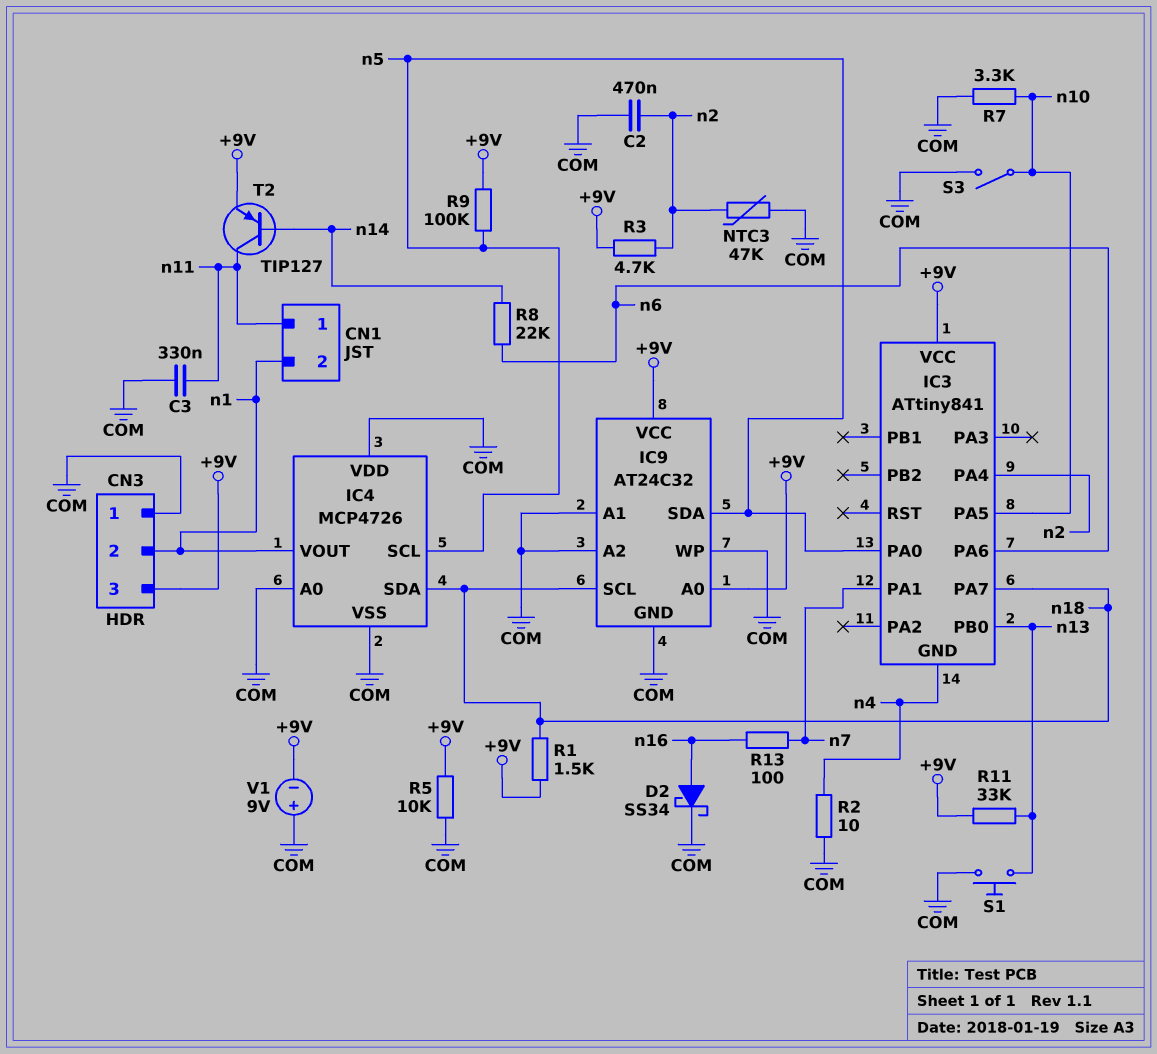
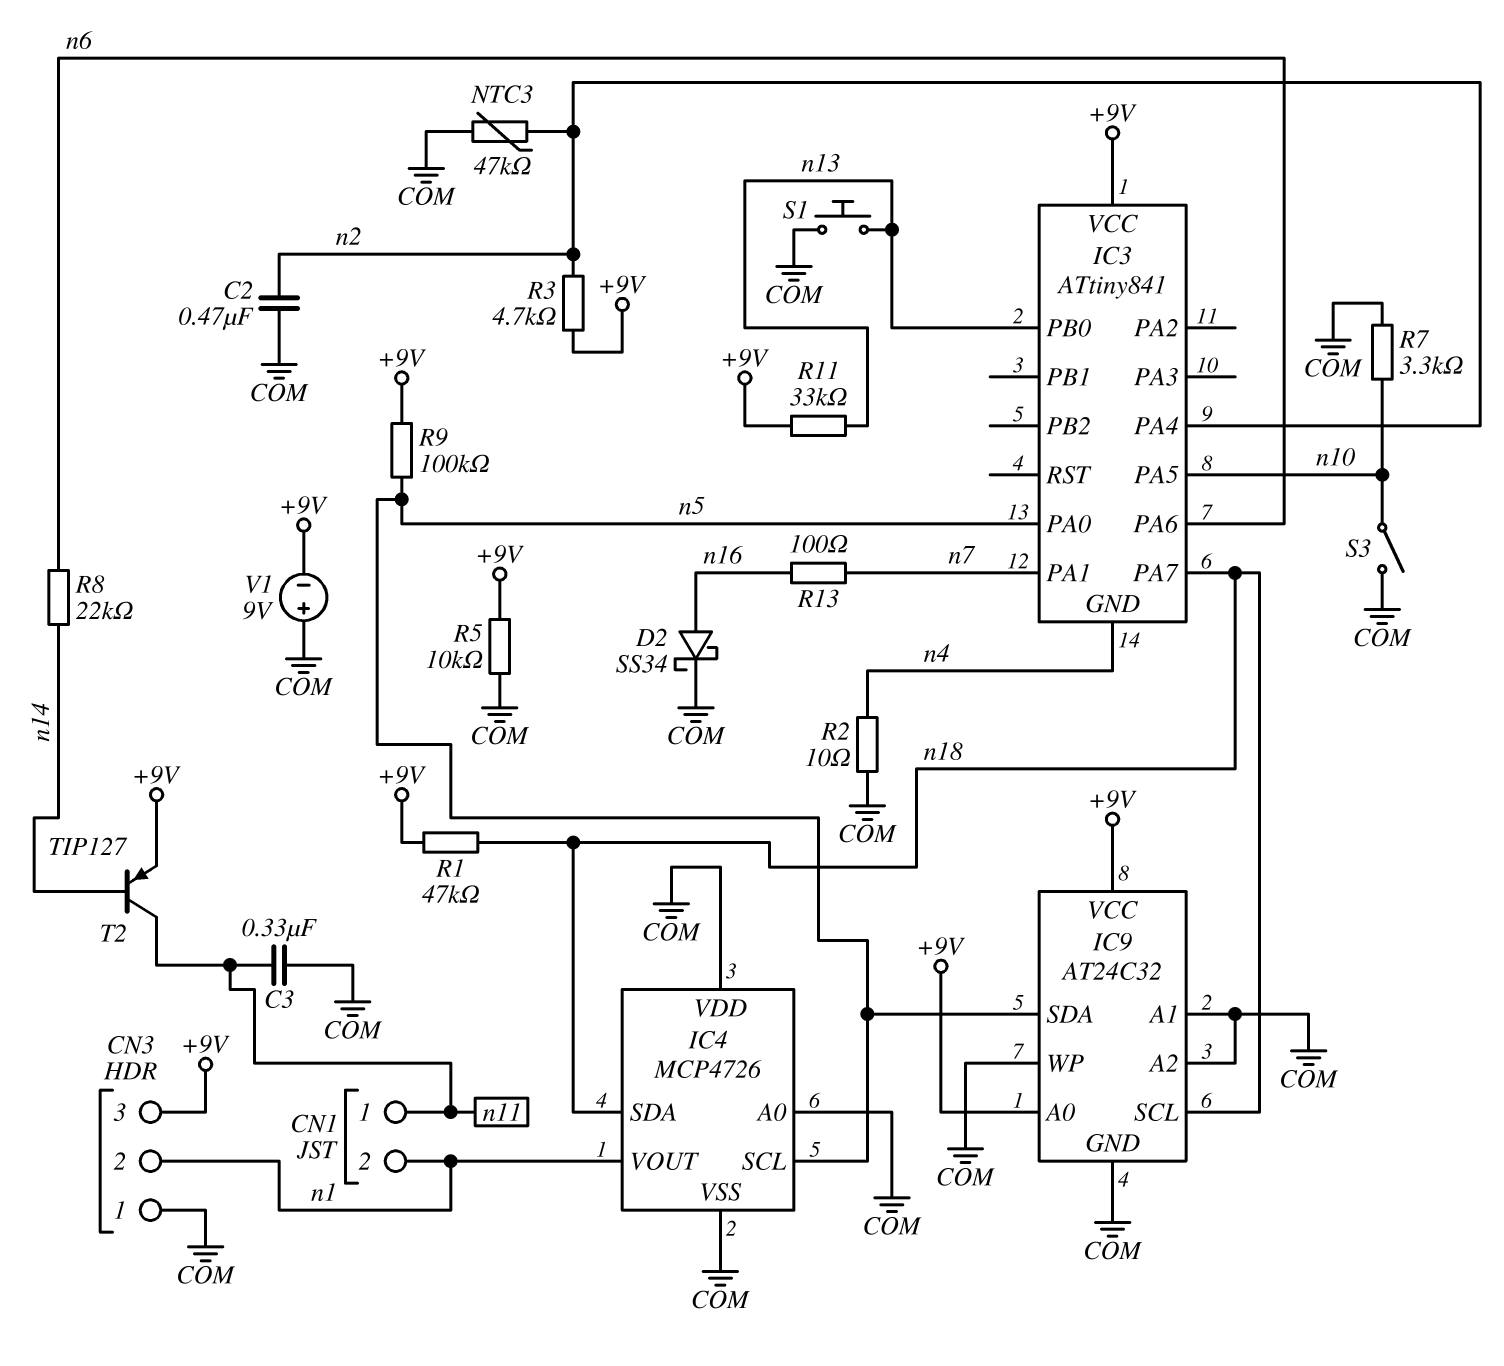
R1: 1.5k (+9V, n18) -> 47k (+9V, n18)

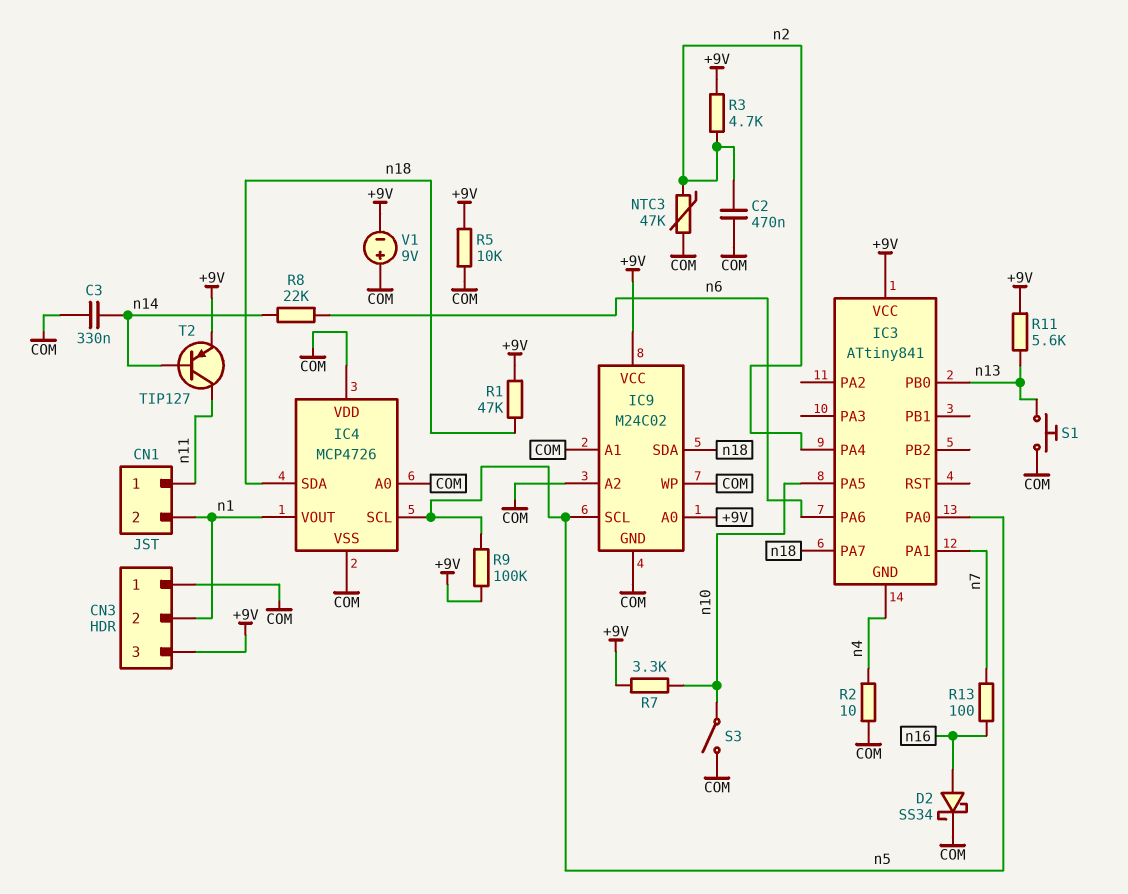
C3: 330nF (COM, n11) -> 330nF (COM, n14)
IC9: AT24C32 -> M24C02
IC9 pin SCL: n18 -> n5
IC9 pin SDA: n5 -> n18
R7: 3.3k (COM, n10) -> 3.3k (+9V, n10)
R11: 33k (+9V, n13) -> 5.6k (+9V, n13)

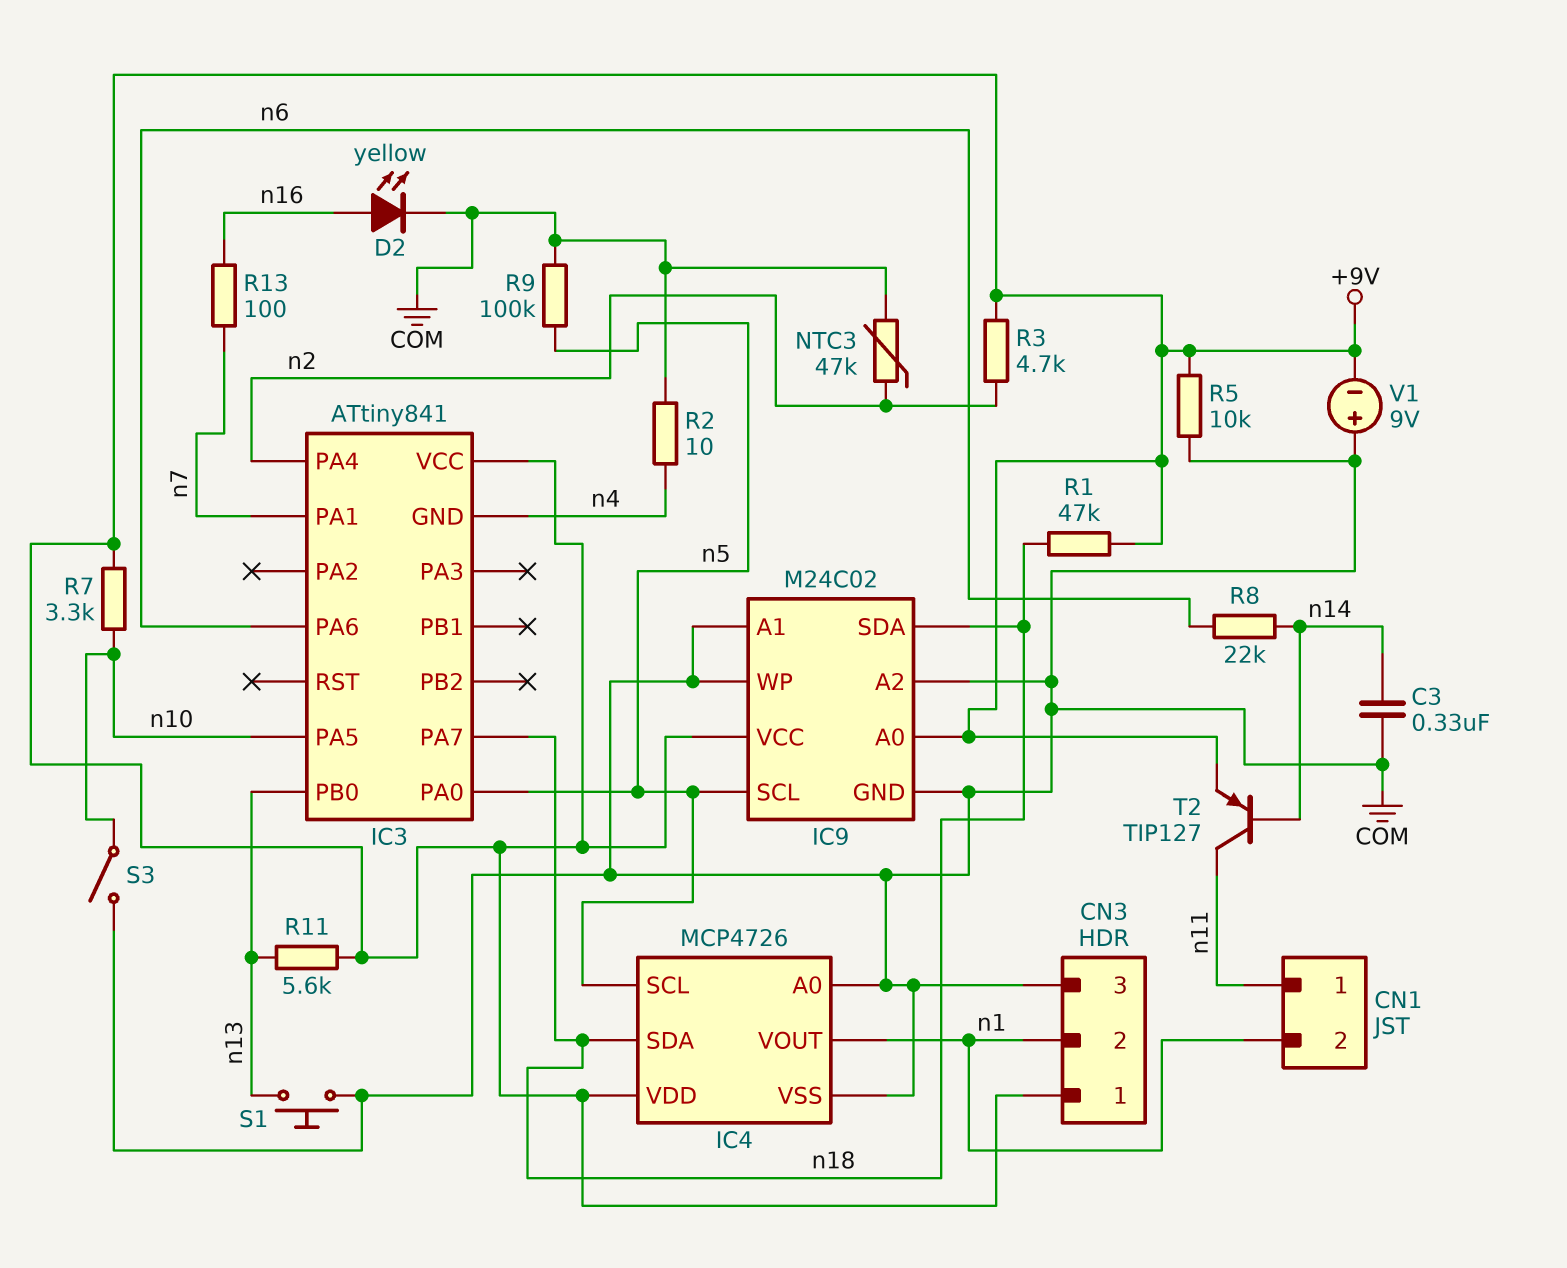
C2: 470nF (COM, n2) -> none
CN3 pin 1: COM -> +9V
CN3 pin 3: +9V -> COM
D2: schottky SS34 (A n16, K COM) -> LED yellow (A n16, K COM)
IC4 pin VDD: COM -> +9V
R9: 100k (+9V, n5) -> 100k (COM, n5)

